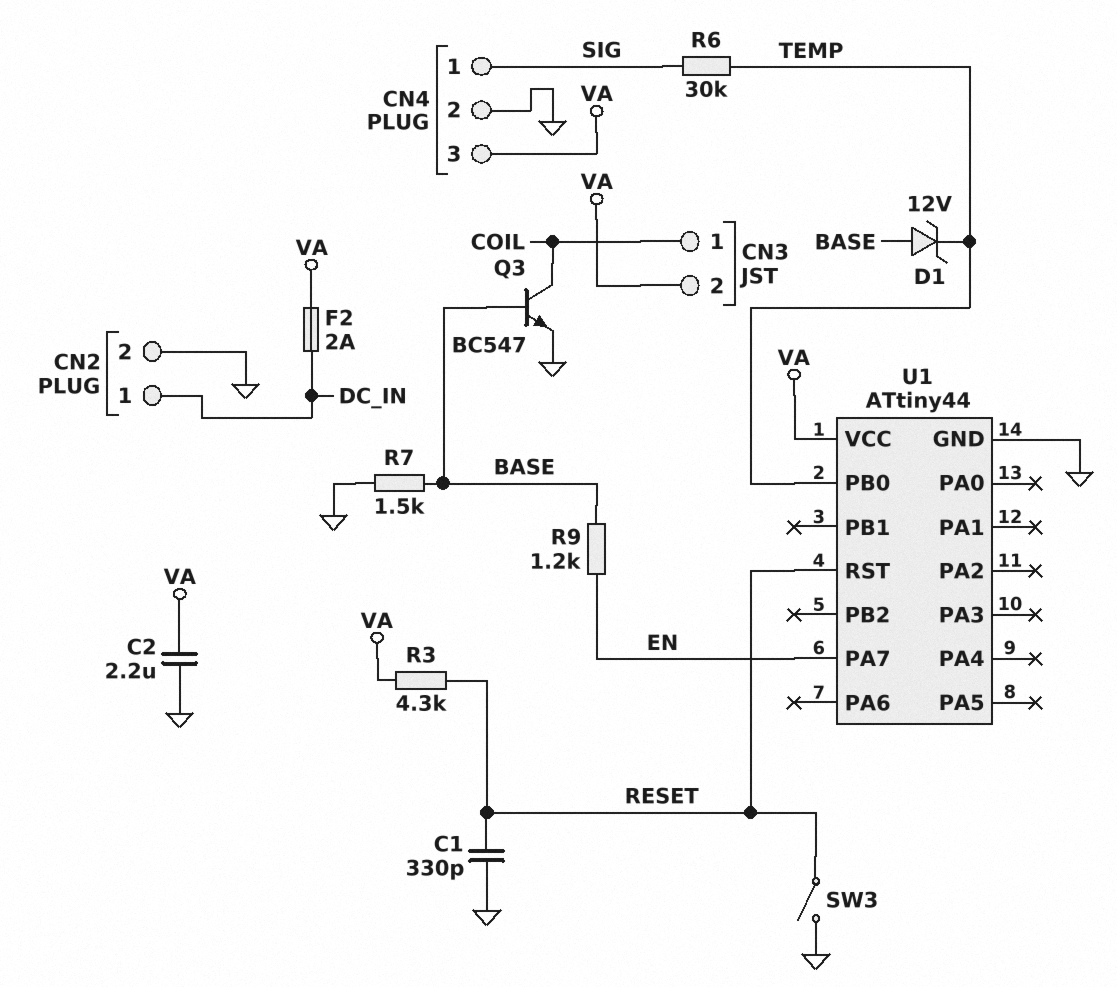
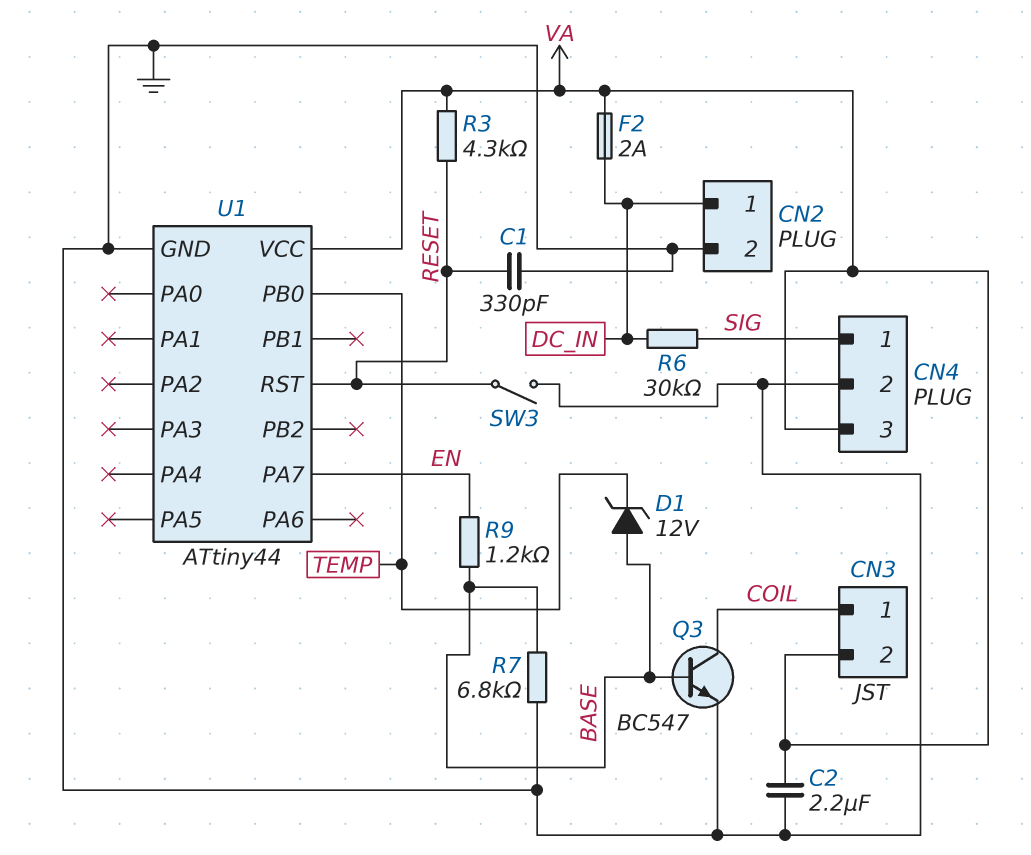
R6: 30k (SIG, TEMP) -> 30k (DC_IN, SIG)
R7: 1.5k (BASE, GND) -> 6.8k (BASE, GND)

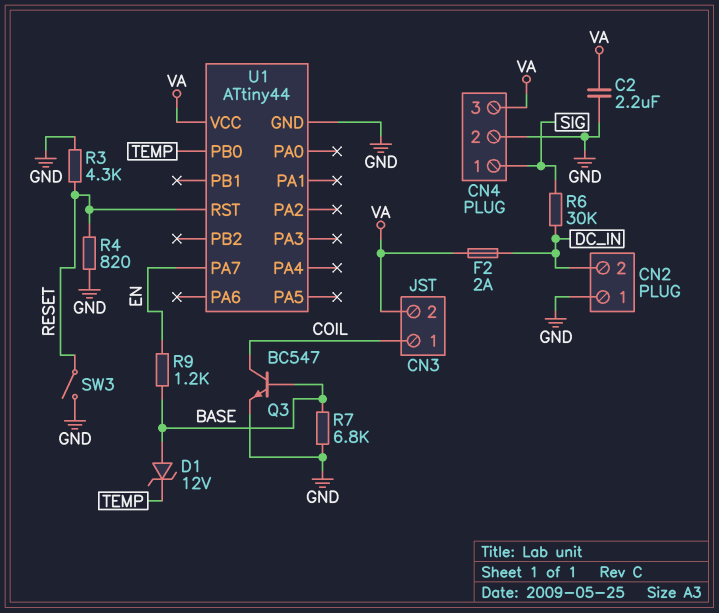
C1: 330pF (GND, RESET) -> none
CN2 pin 1: DC_IN -> GND
CN2 pin 2: GND -> DC_IN
R3: 4.3k (RESET, VA) -> 4.3k (GND, RESET)
R4: none -> 820 (GND, RESET)

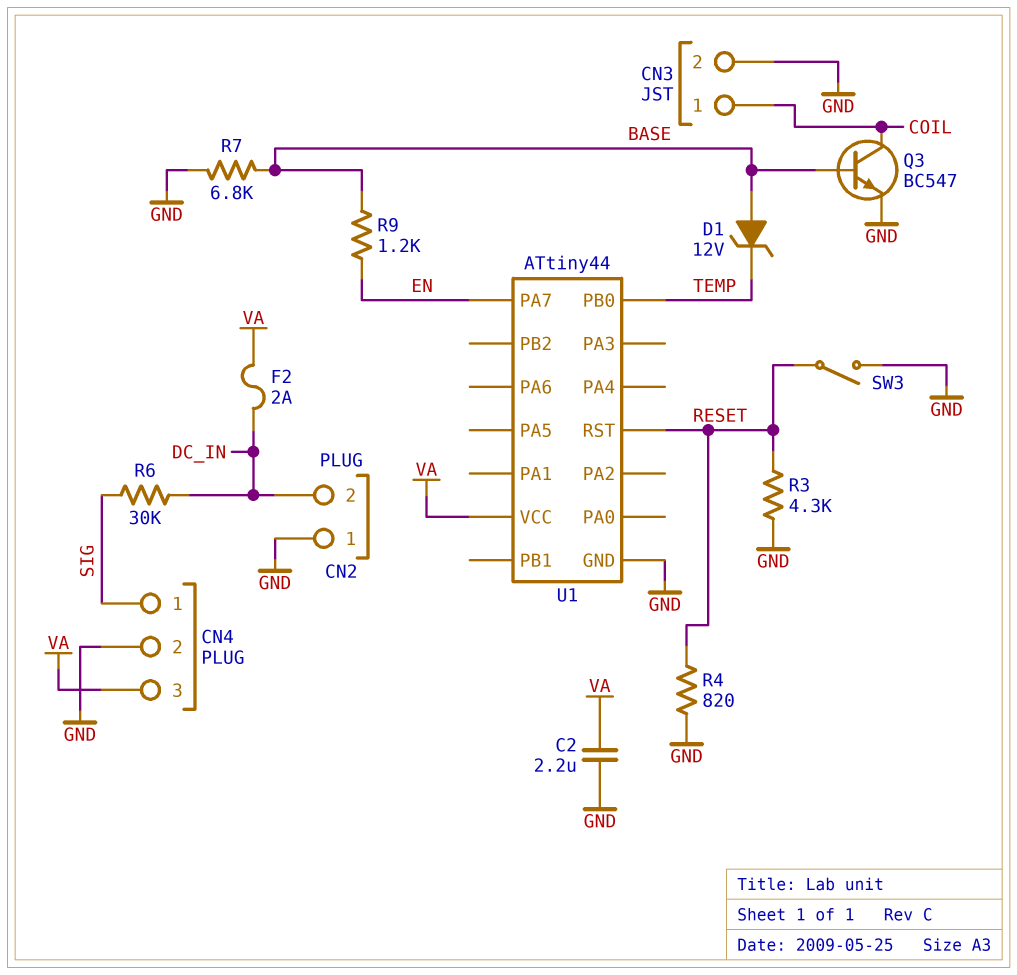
CN3 pin 2: VA -> GND

